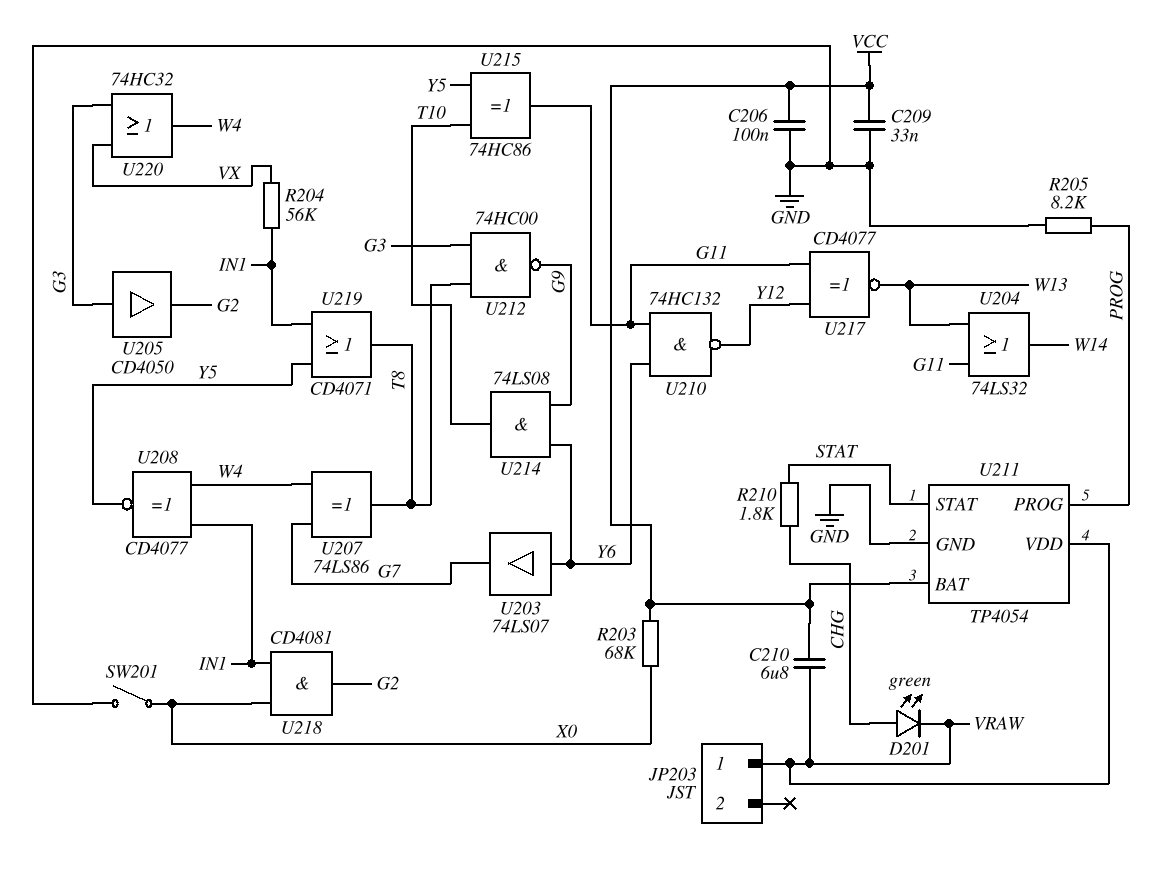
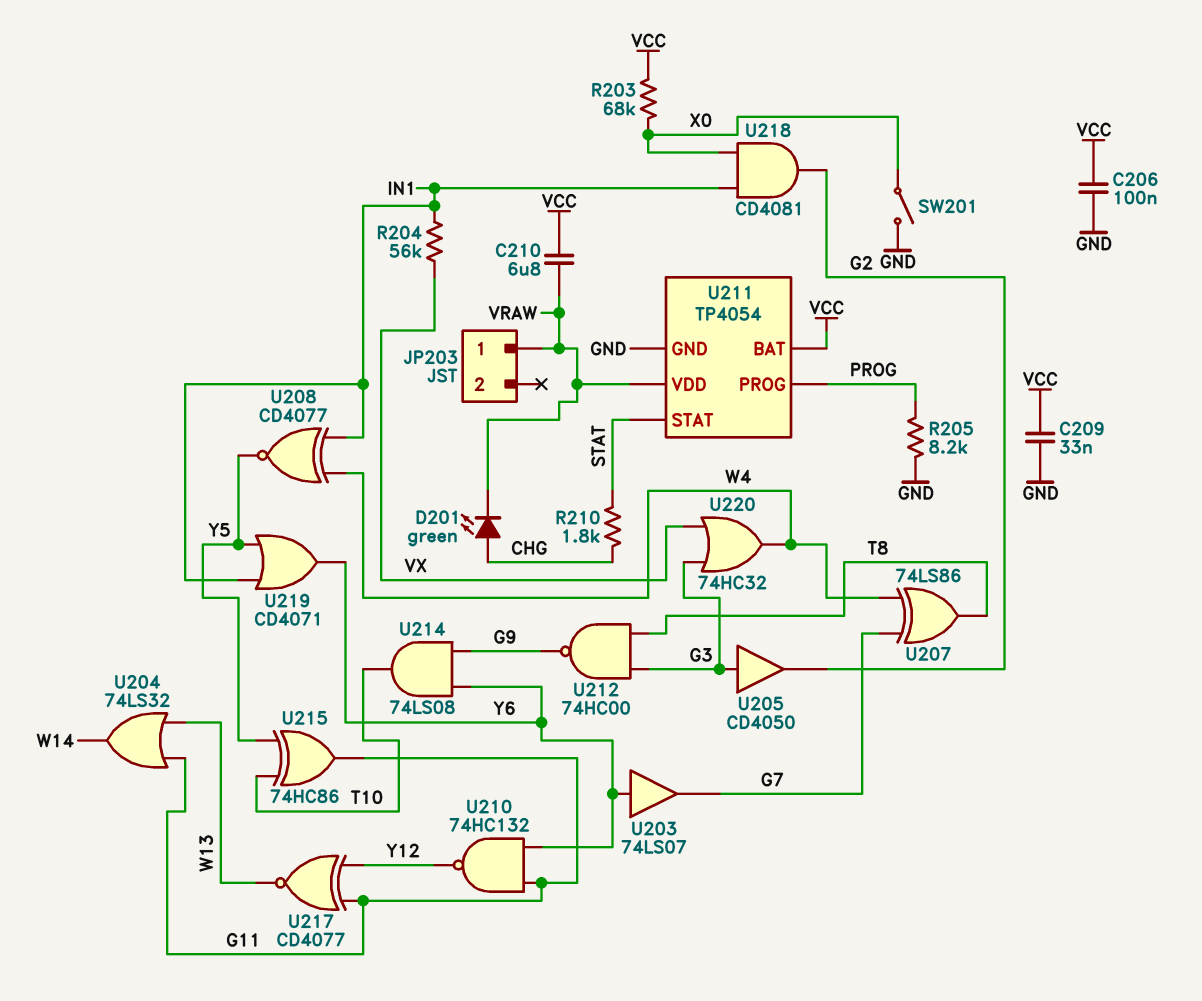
U219: OR CD4071 (in IN1, in Y5, out T8) -> OR CD4071 (in IN1, in Y5, out Y6)

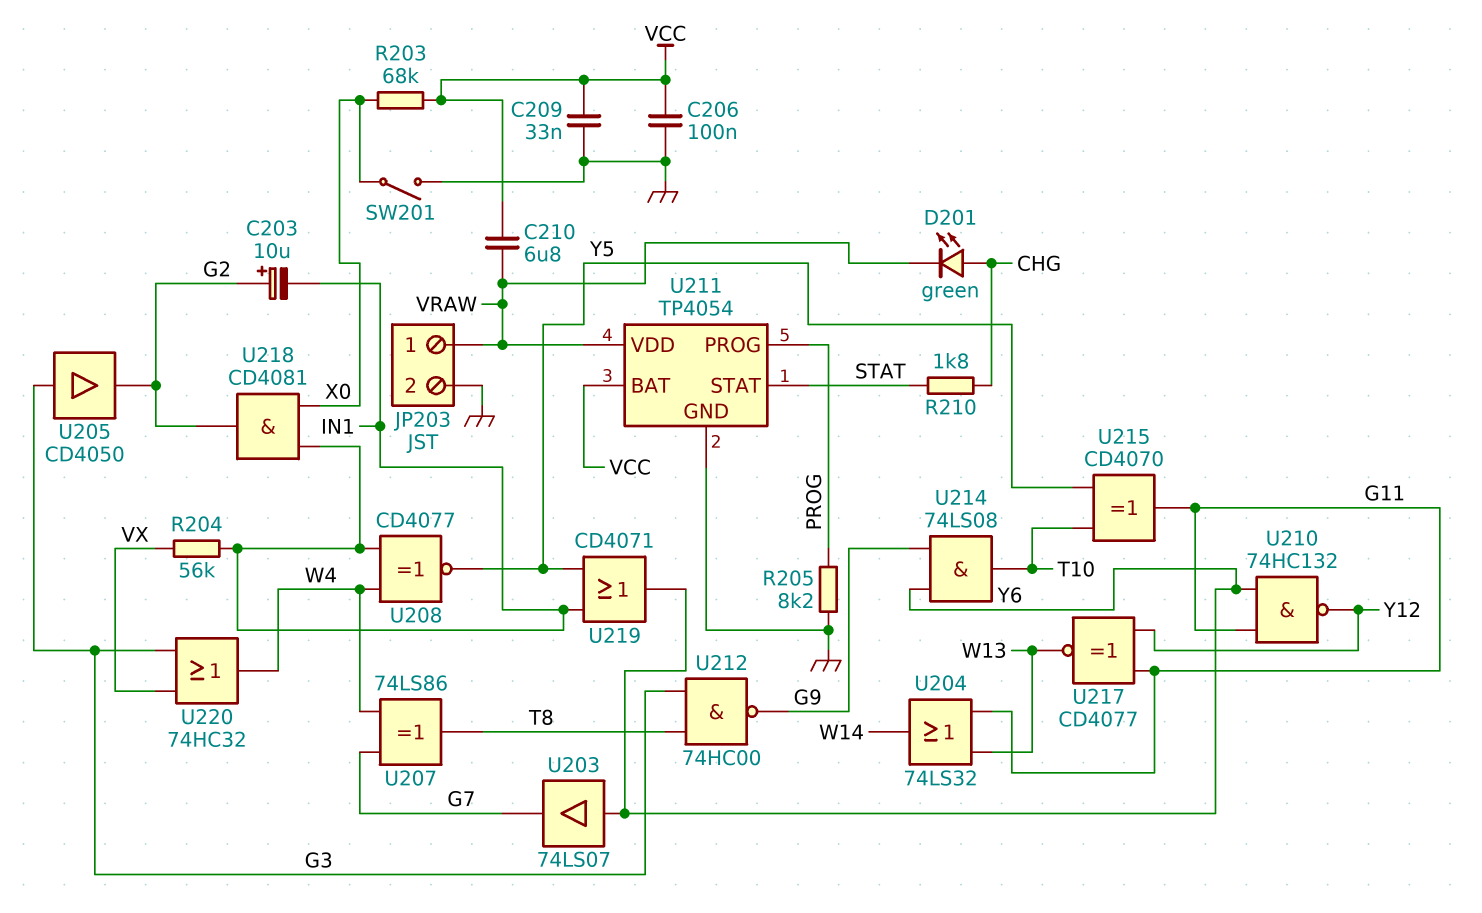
C203: none -> 10uF (plus G2, minus IN1)
JP203 pin 2: none -> GND
U215: XOR 74HC86 (in T10, in Y5, out G11) -> XOR CD4070 (in T10, in Y5, out G11)

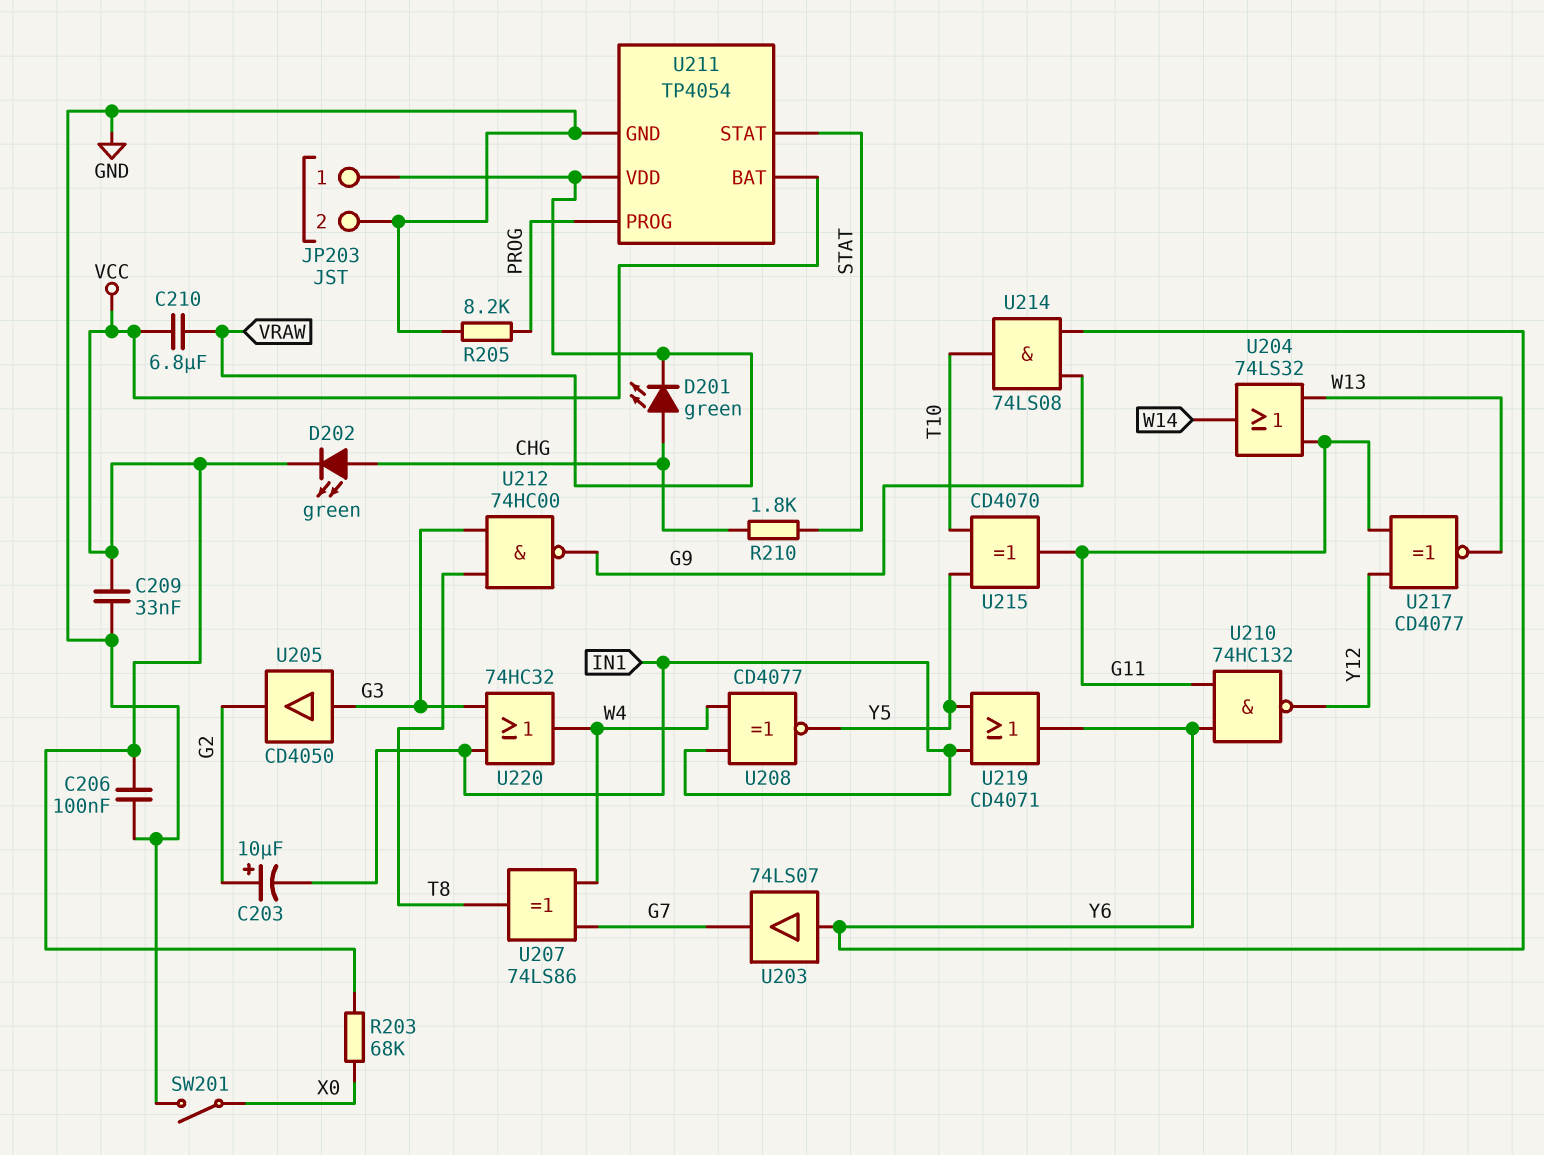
D202: none -> LED green (A CHG, K VCC)
R204: 56k (IN1, VX) -> none
U218: AND CD4081 (in IN1, in X0, out G2) -> none
U220: OR 74HC32 (in G3, in VX, out W4) -> OR 74HC32 (in G3, in IN1, out W4)

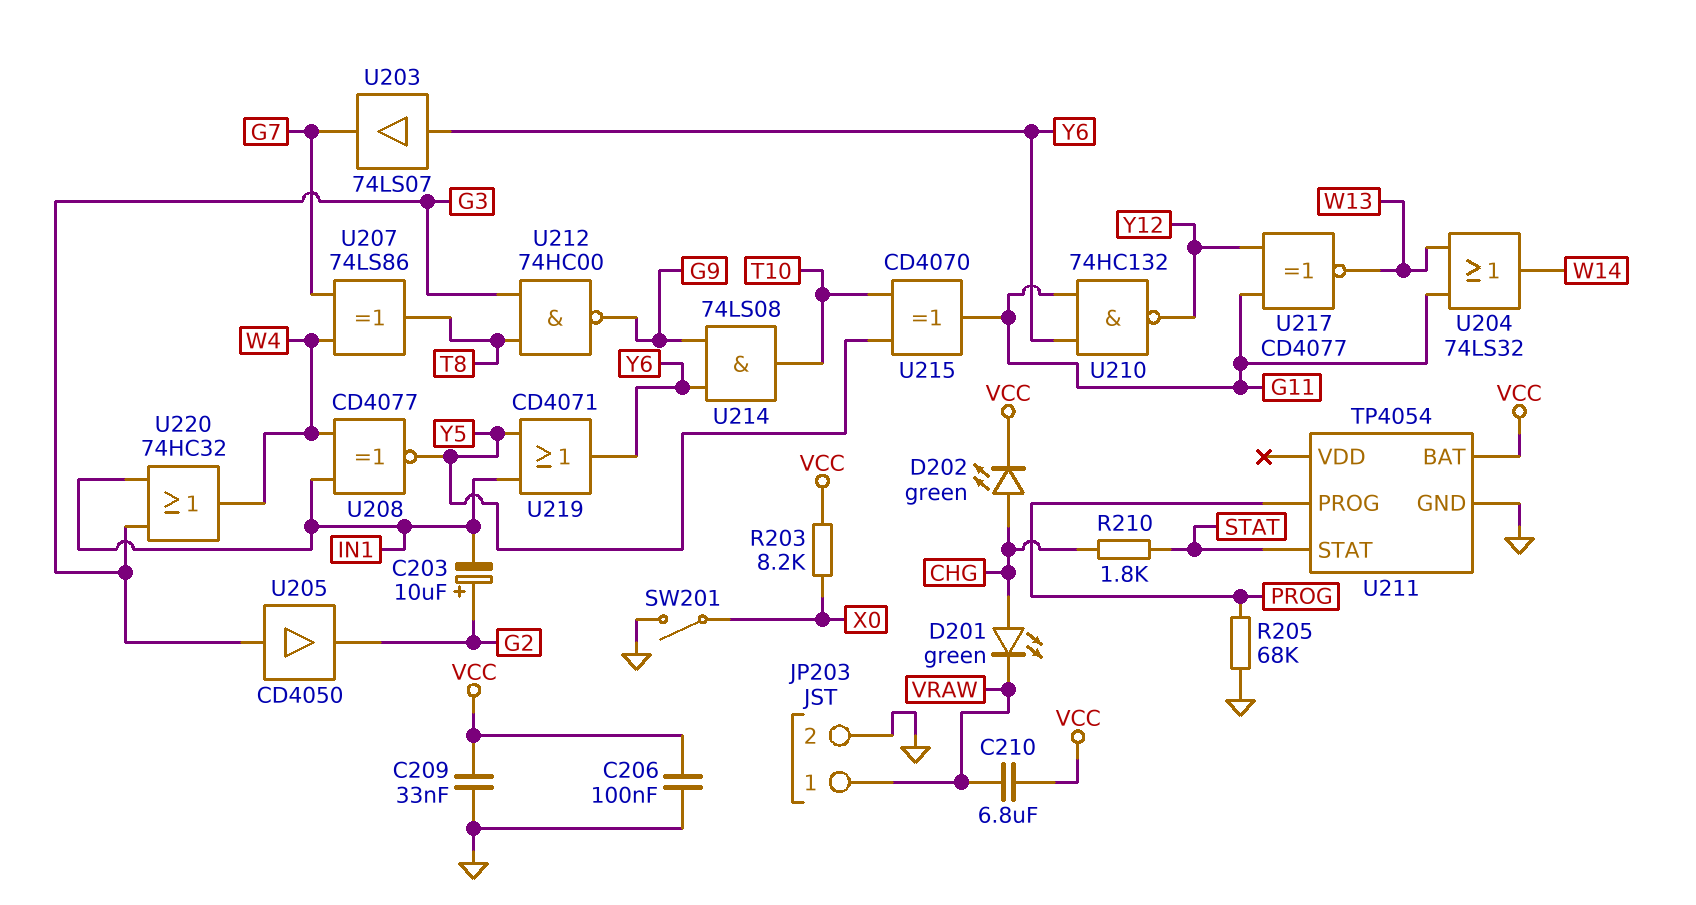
R203: 68k (VCC, X0) -> 8.2k (VCC, X0)
R205: 8.2k (GND, PROG) -> 68k (GND, PROG)
U211 pin VDD: VRAW -> none

